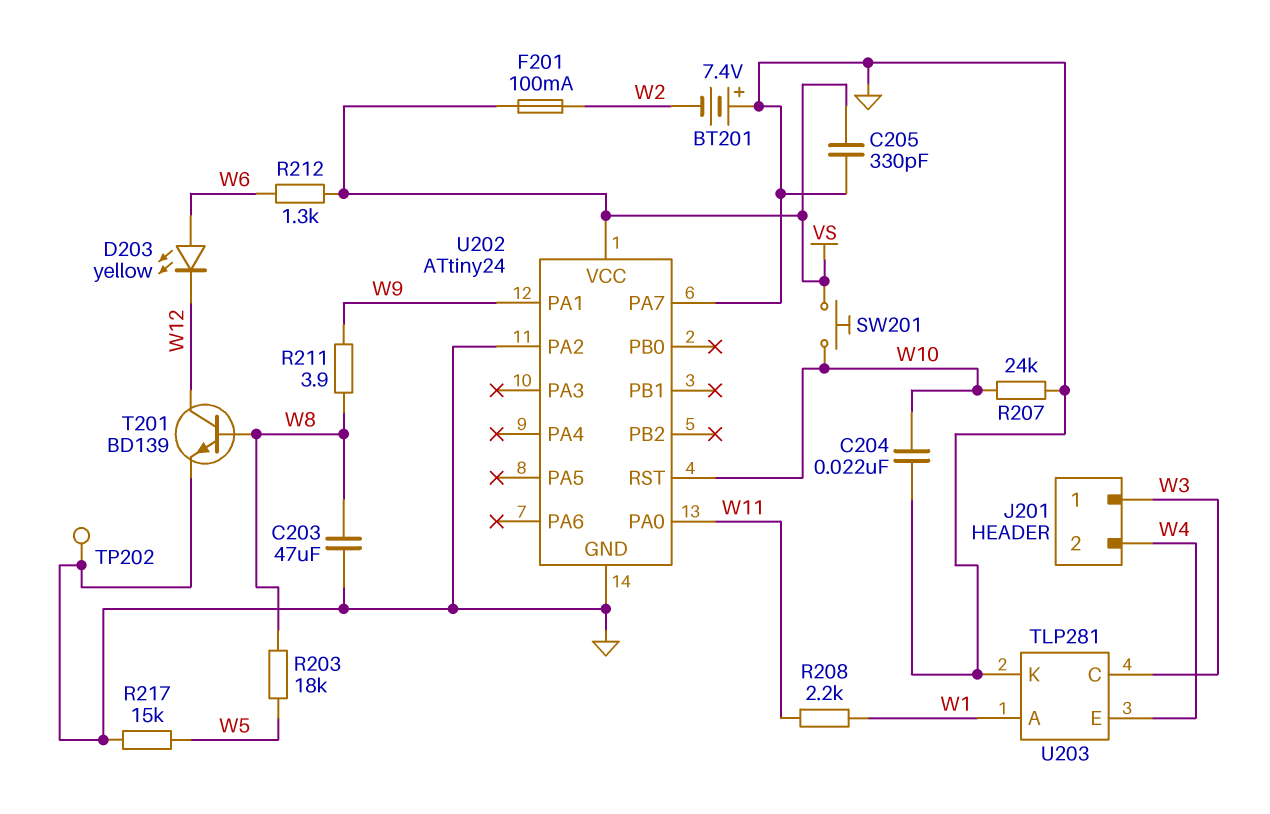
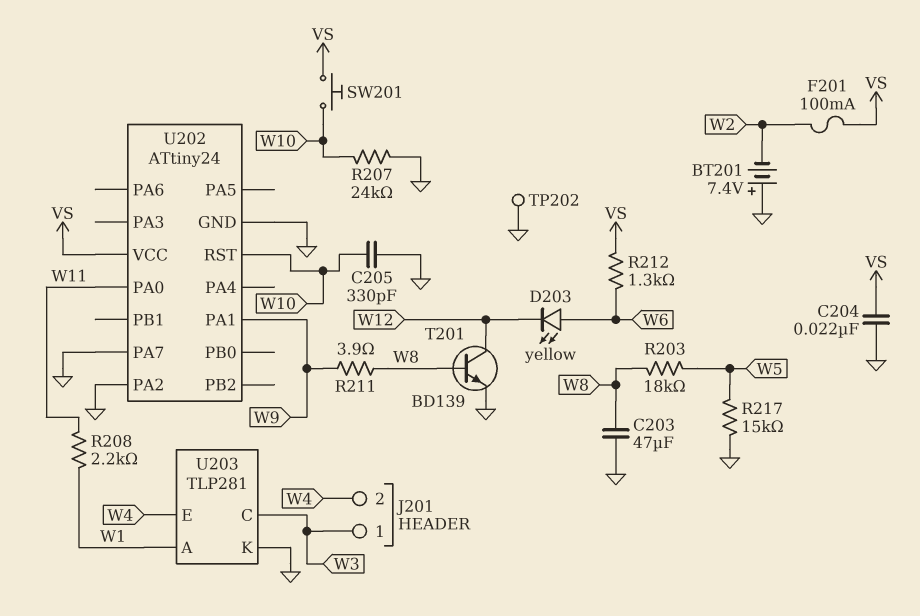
C204: 22nF (GND, W10) -> 22nF (GND, VS)
C205: 330pF (GND, VS) -> 330pF (GND, W10)

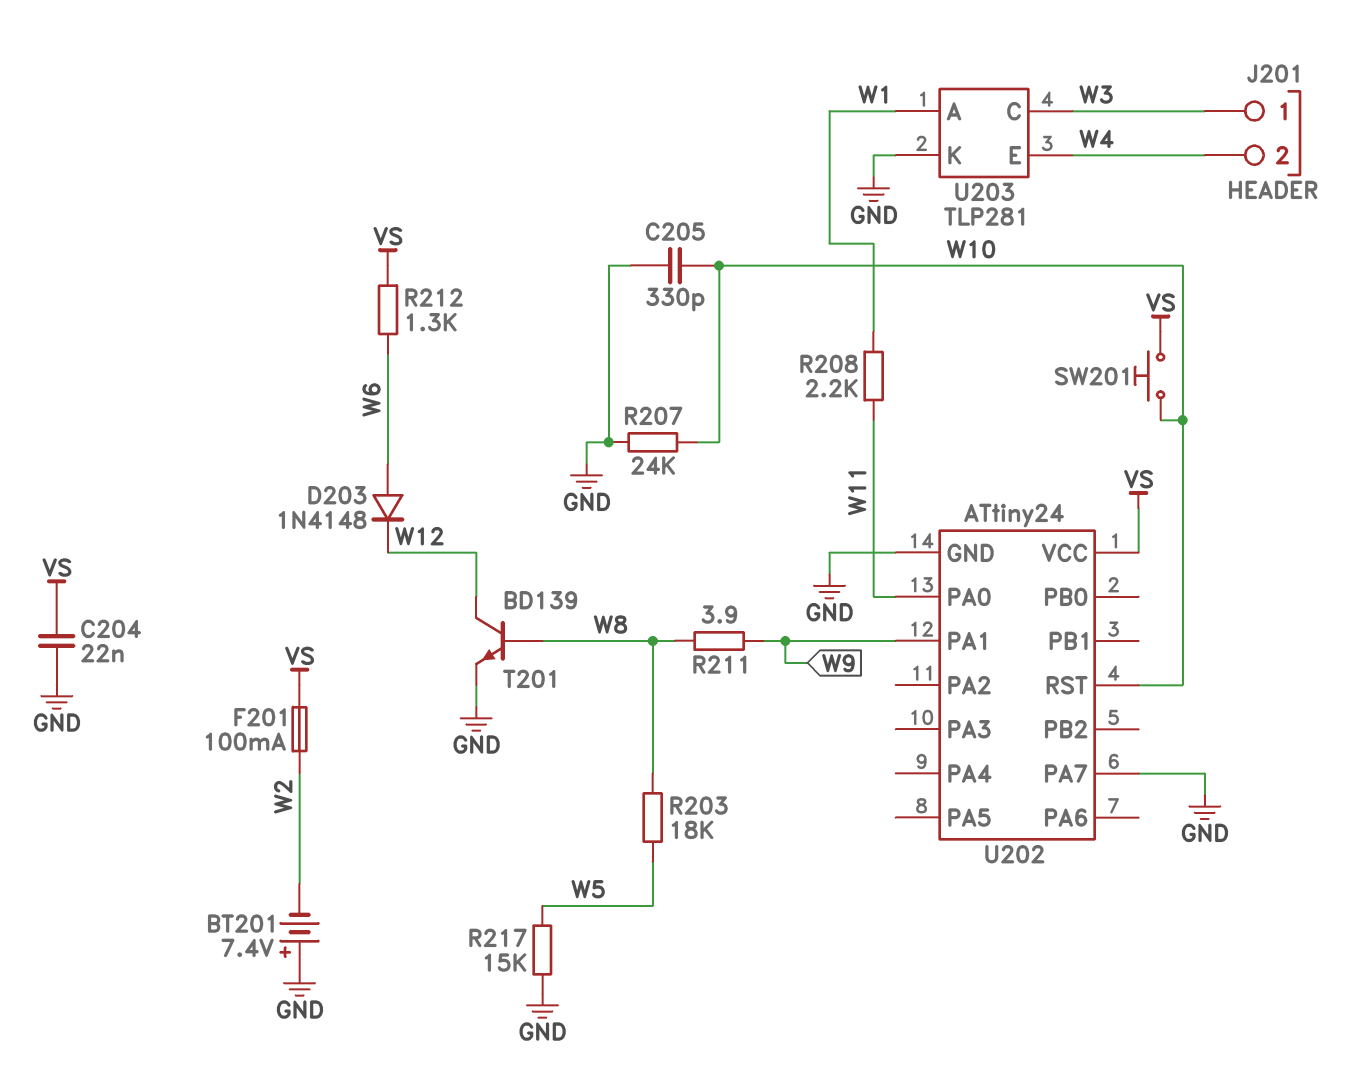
C203: 47uF (GND, W8) -> none
D203: LED yellow (A W6, K W12) -> diode 1N4148 (A W6, K W12)
TP202: test point (GND) -> none
U202 pin PA2: GND -> none

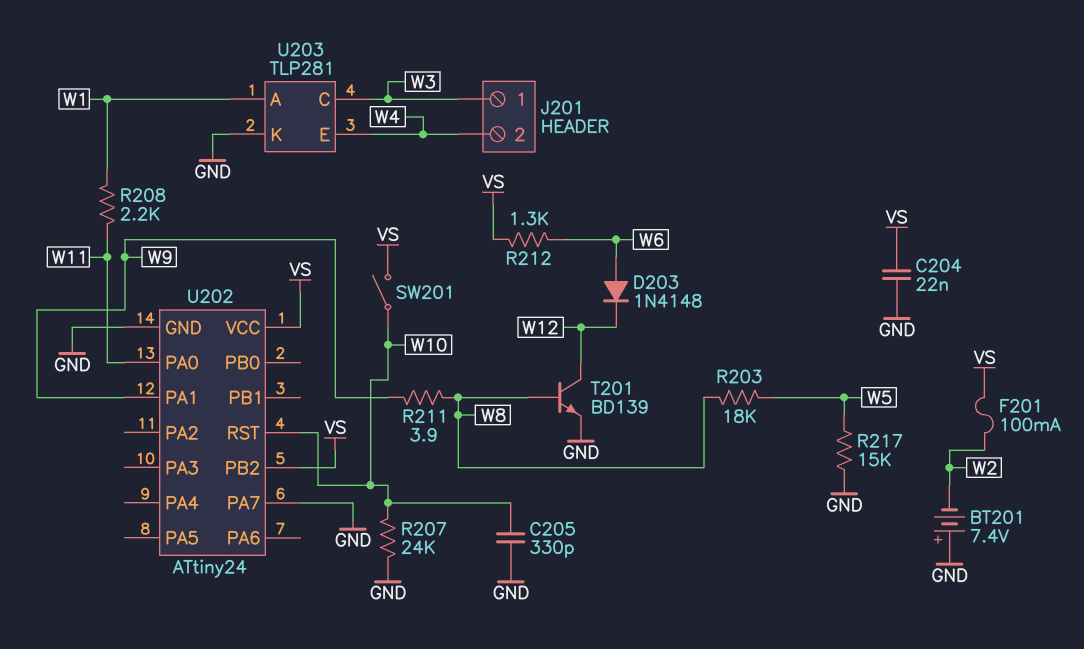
SW201: button (VS, W10) -> switch (VS, W10)
U202 pin PB2: none -> VS

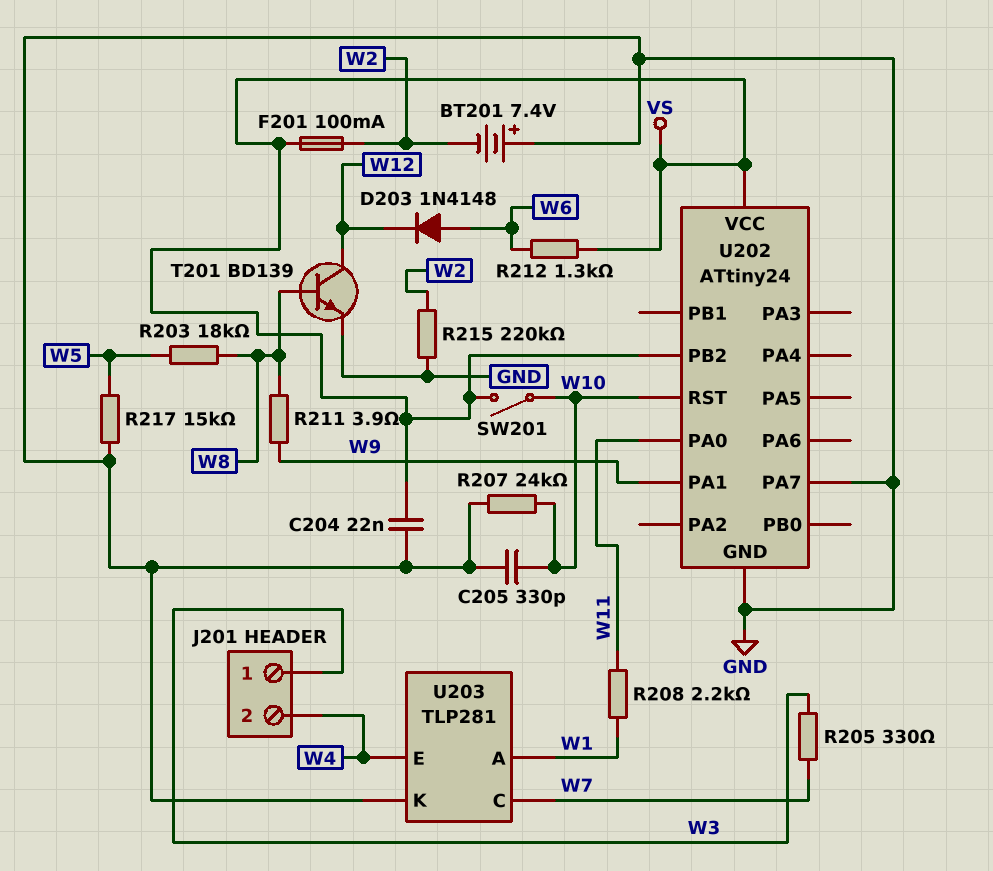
R205: none -> 330 (W3, W7)
R215: none -> 220k (GND, W2)
U203 pin C: W3 -> W7

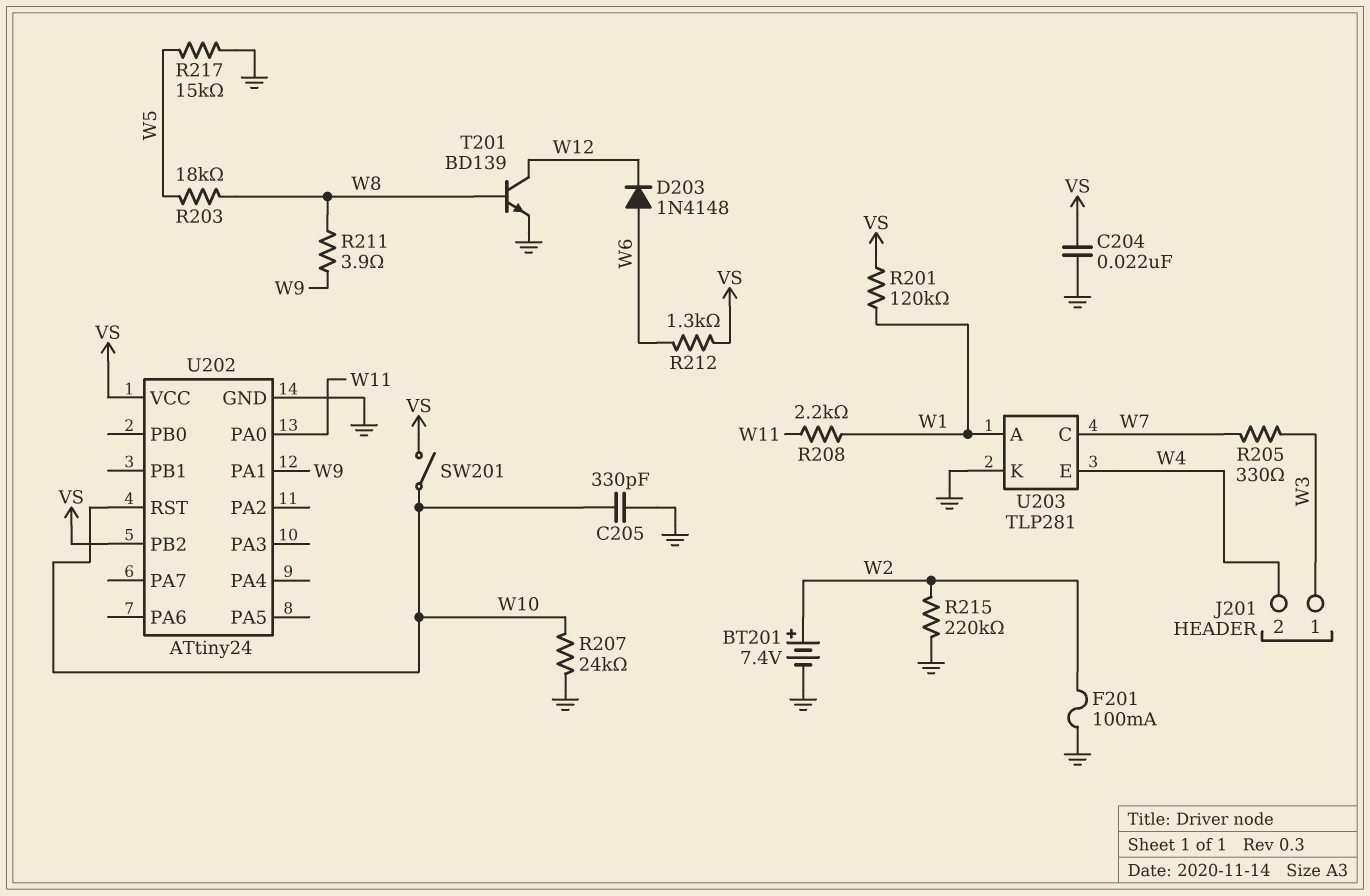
BT201: 7.4V (plus GND, minus W2) -> 7.4V (plus W2, minus GND)
F201: 100mA (VS, W2) -> 100mA (GND, W2)
R201: none -> 120k (VS, W1)
U202 pin PA7: GND -> none

